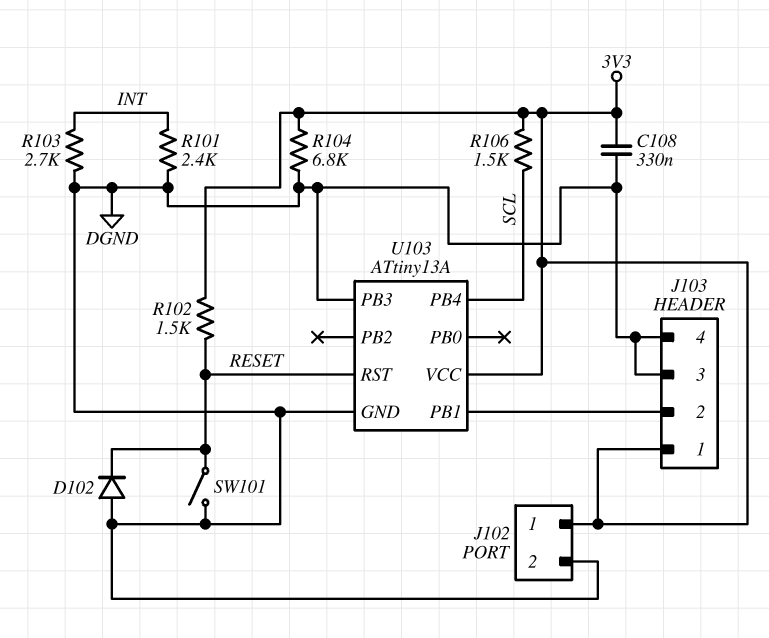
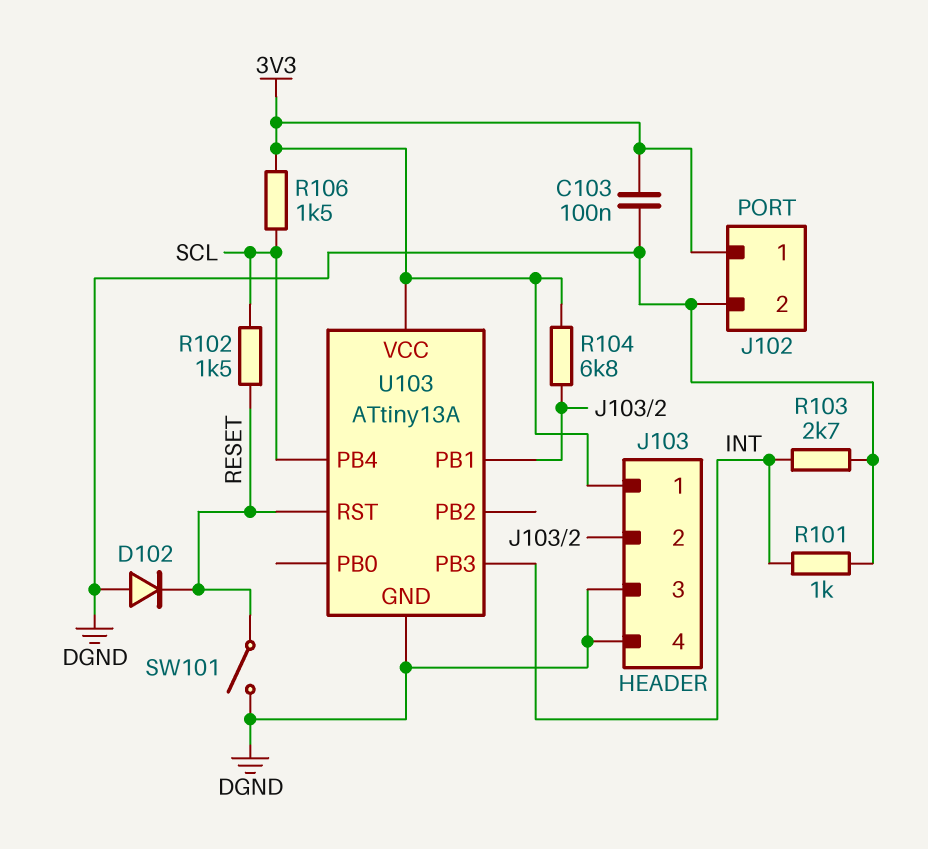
C103: none -> 100nF (3V3, DGND)
C108: 330nF (3V3, DGND) -> none
R101: 2.4k (DGND, INT) -> 1k (DGND, INT)
R102: 1.5k (3V3, RESET) -> 1.5k (RESET, SCL)
R104: 6.8k (3V3, DGND) -> 6.8k (3V3, J103/2)
U103 pin PB3: DGND -> INT

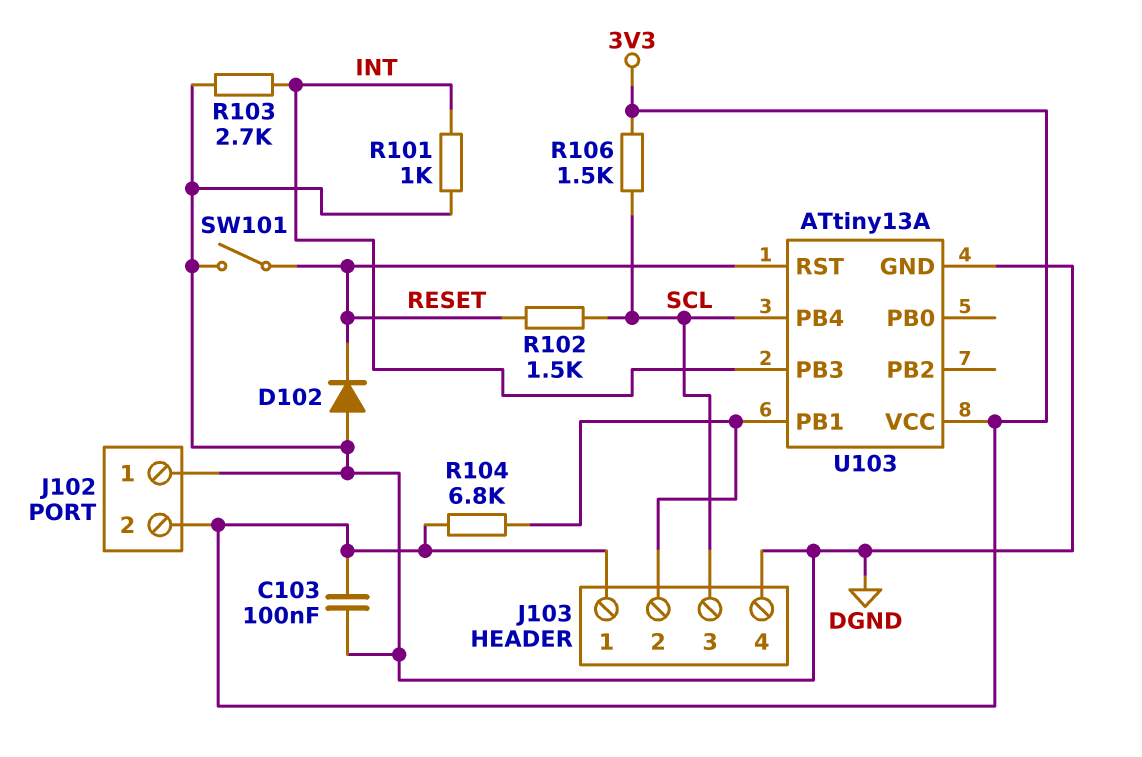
J102 pin 1: 3V3 -> DGND
J102 pin 2: DGND -> 3V3
J103 pin 3: DGND -> SCL

